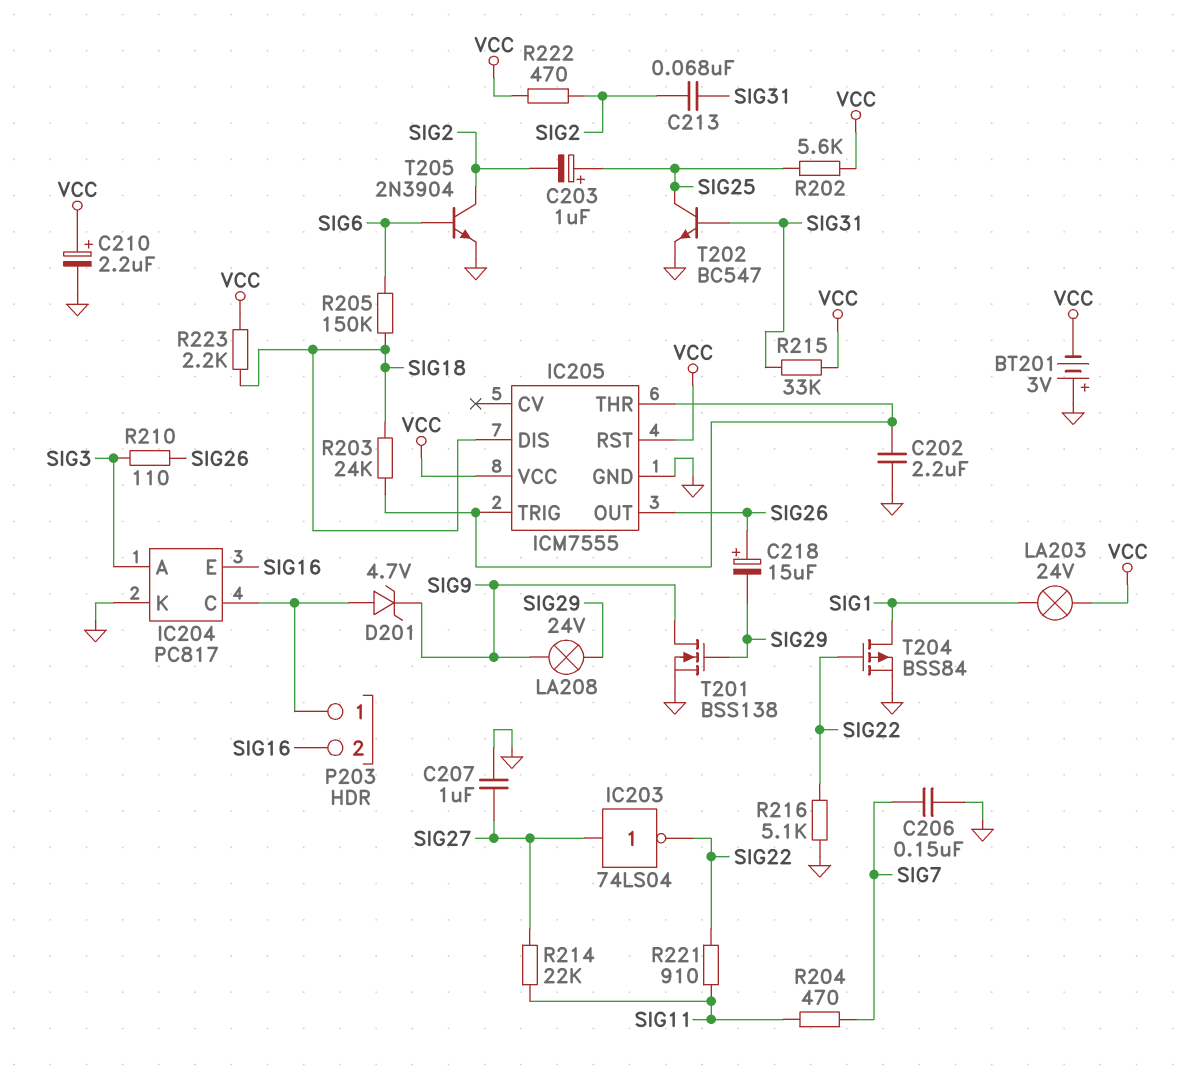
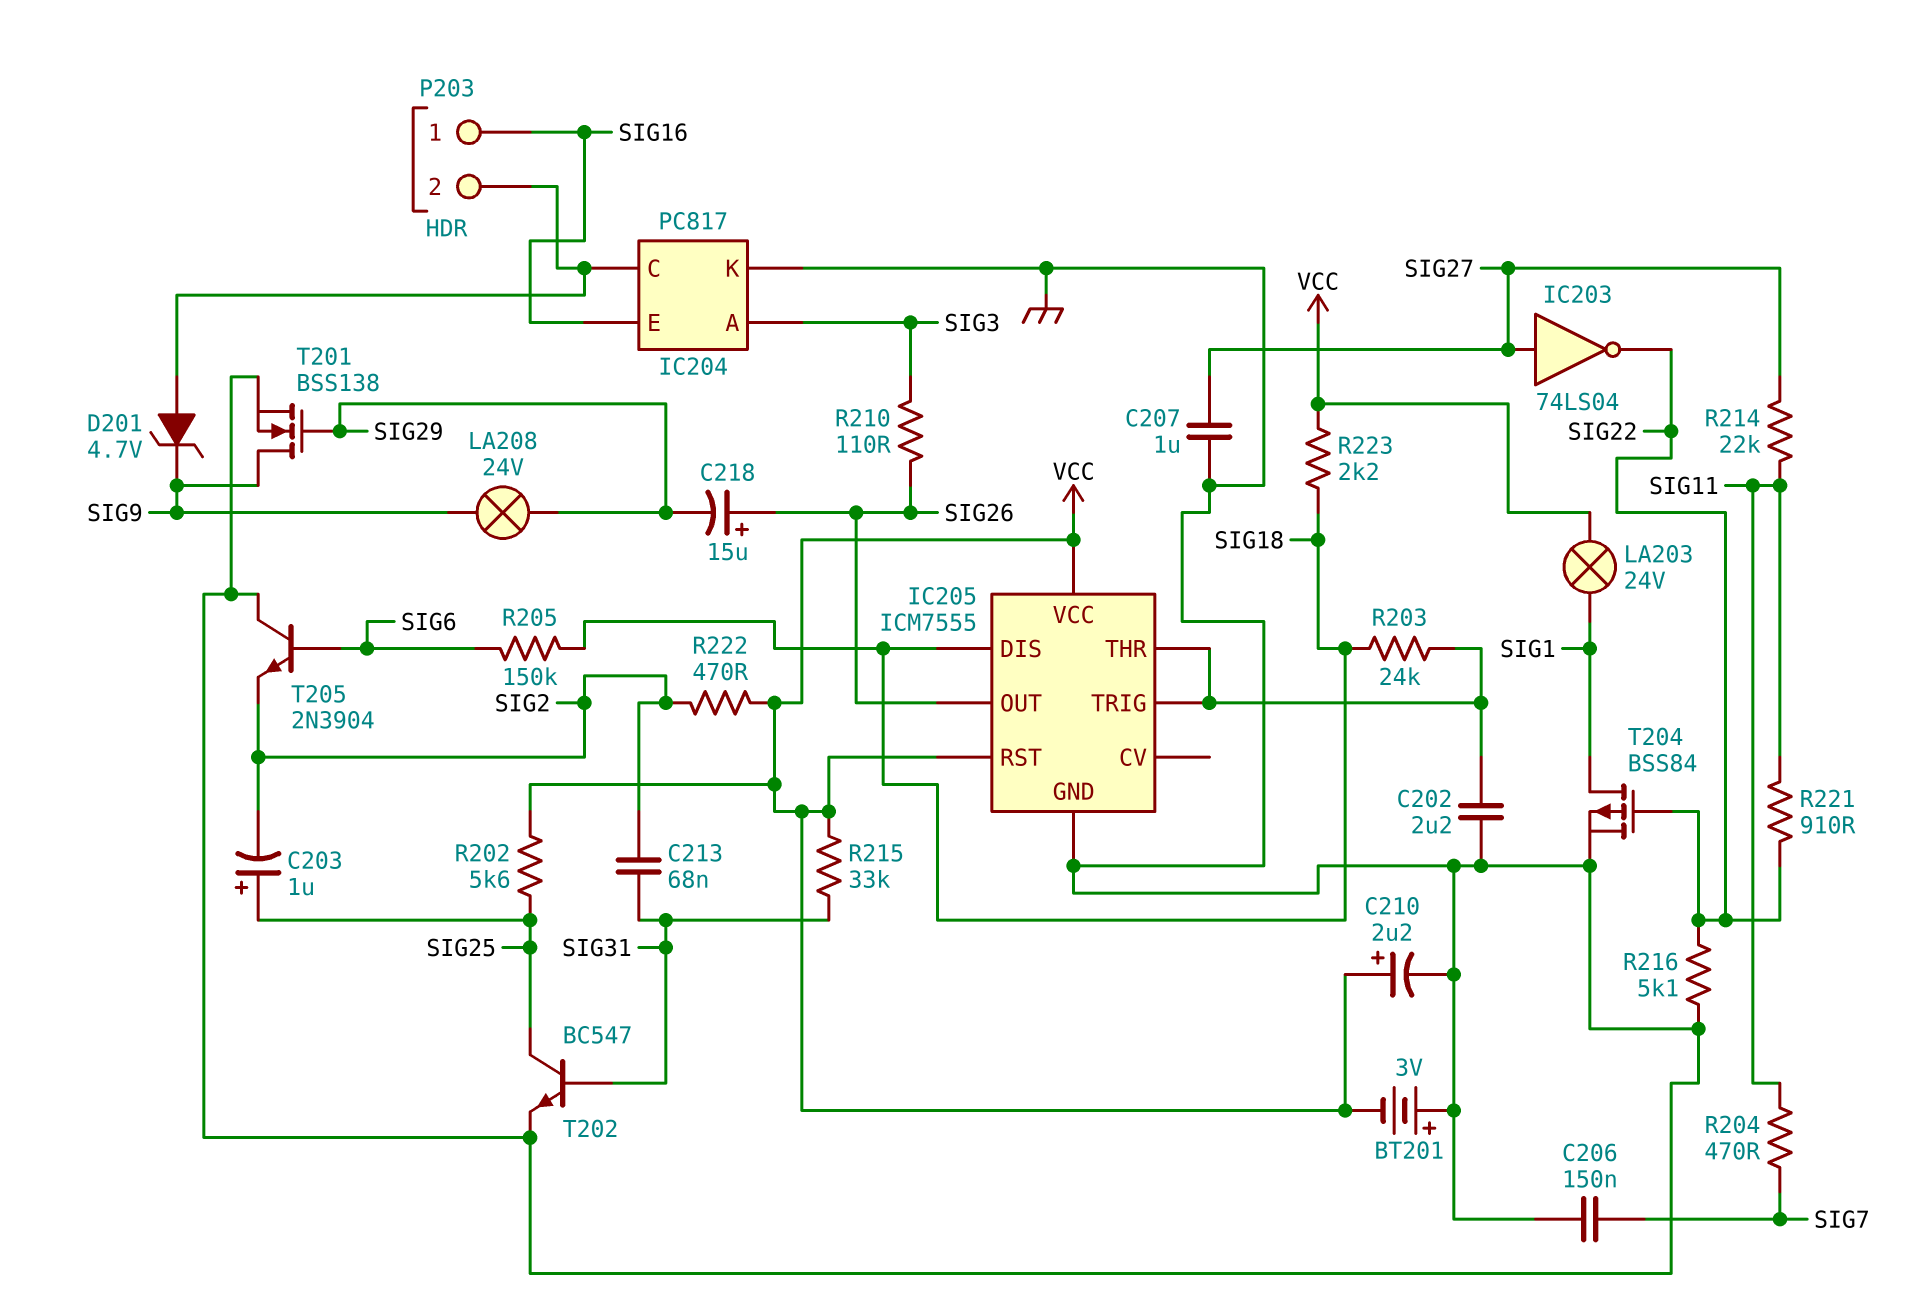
P203 pin 1: IC204/C -> SIG16
P203 pin 2: SIG16 -> IC204/C
T205: NPN 2N3904 (B SIG6, C SIG2, E GND) -> NPN 2N3904 (B SIG6, C GND, E SIG2)

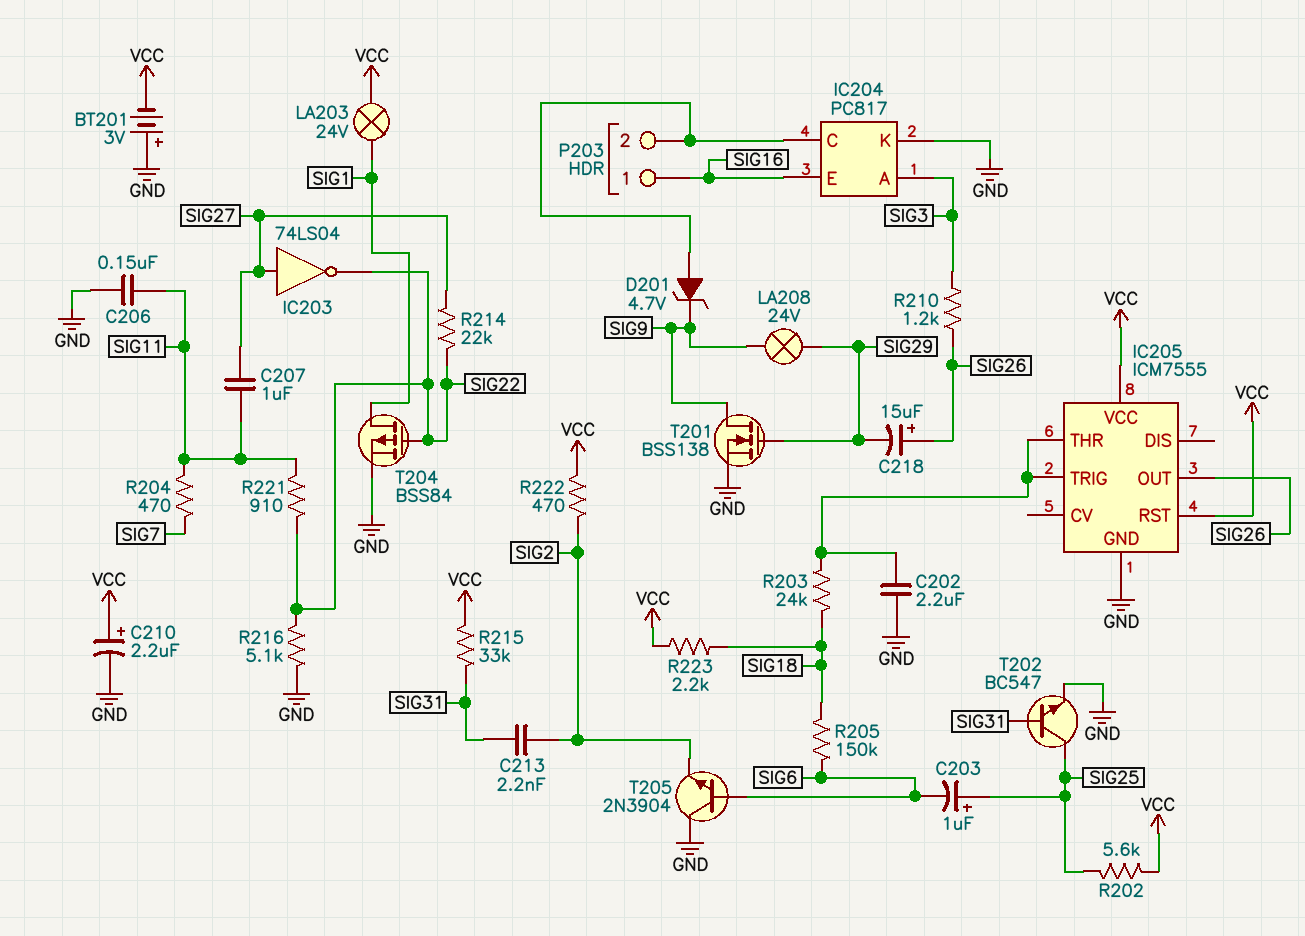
C203: 1uF (plus SIG25, minus SIG2) -> 1uF (plus SIG25, minus SIG6)
C206: 150nF (GND, SIG7) -> 150nF (GND, SIG11)
C207: 1uF (GND, SIG27) -> 1uF (SIG11, SIG27)
C213: 68nF (SIG2, SIG31) -> 2.2nF (SIG2, SIG31)
IC205 pin DIS: SIG18 -> none
R210: 110 (SIG3, SIG26) -> 1.2k (SIG3, SIG26)
R214: 22k (SIG11, SIG27) -> 22k (SIG22, SIG27)

